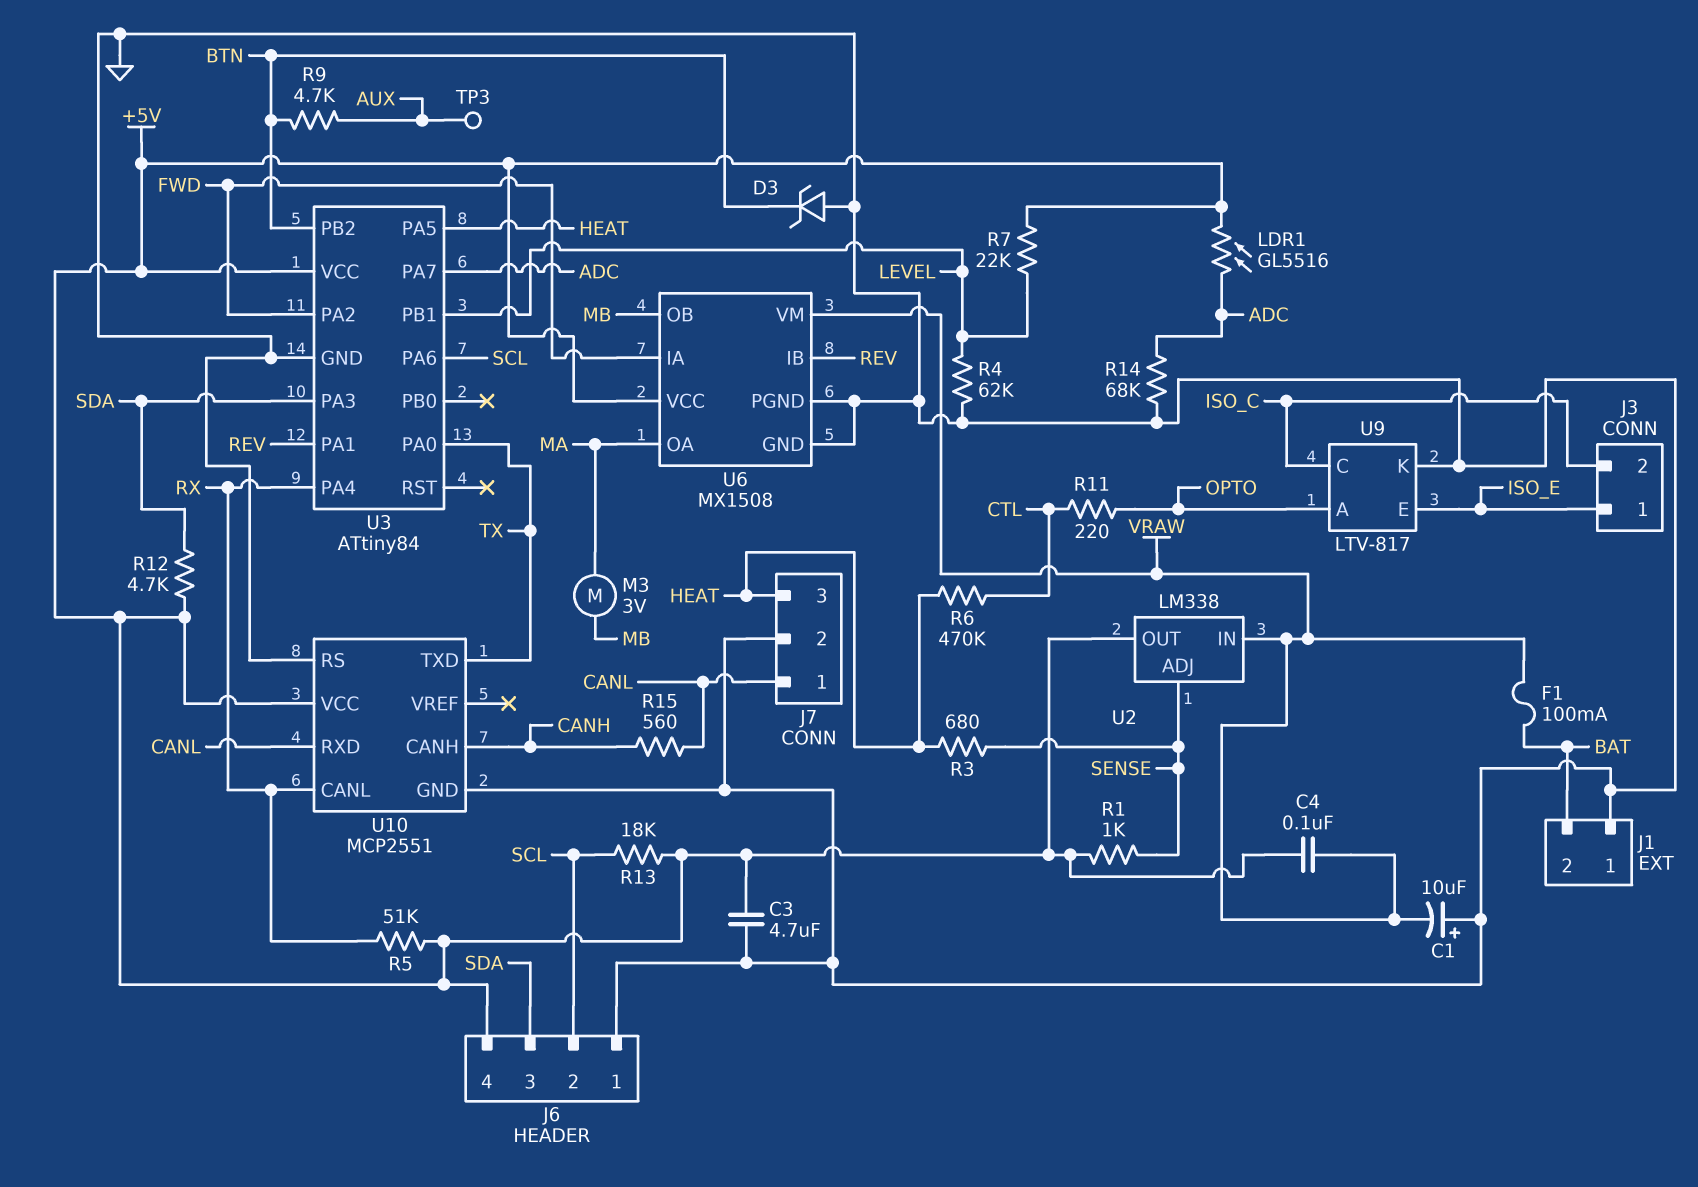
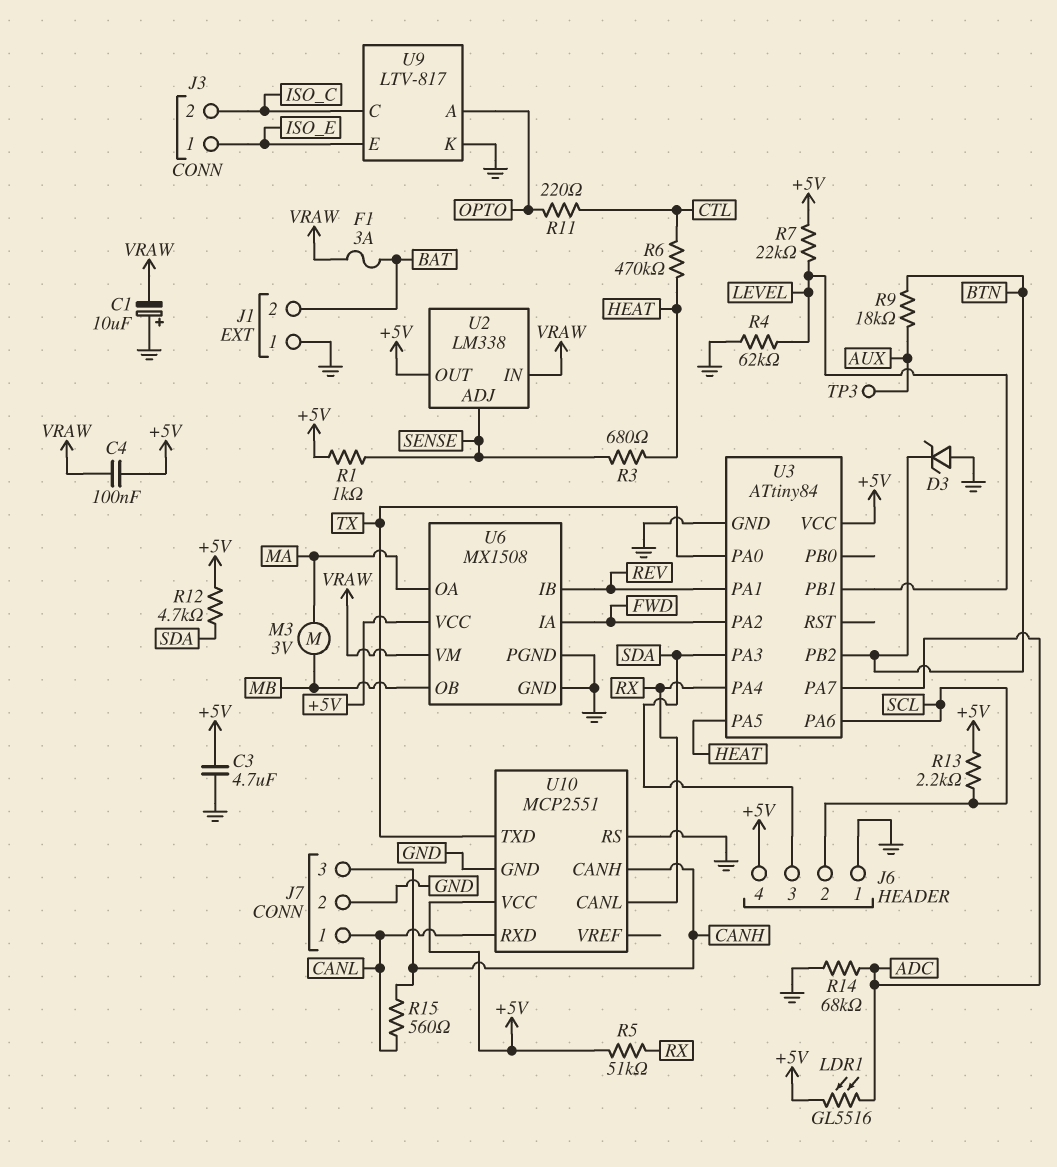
F1: 100mA (BAT, VRAW) -> 3A (BAT, VRAW)
J7 pin 3: HEAT -> CANH
R9: 4.7k (AUX, BTN) -> 18k (AUX, BTN)
R13: 18k (+5V, SCL) -> 2.2k (+5V, SCL)

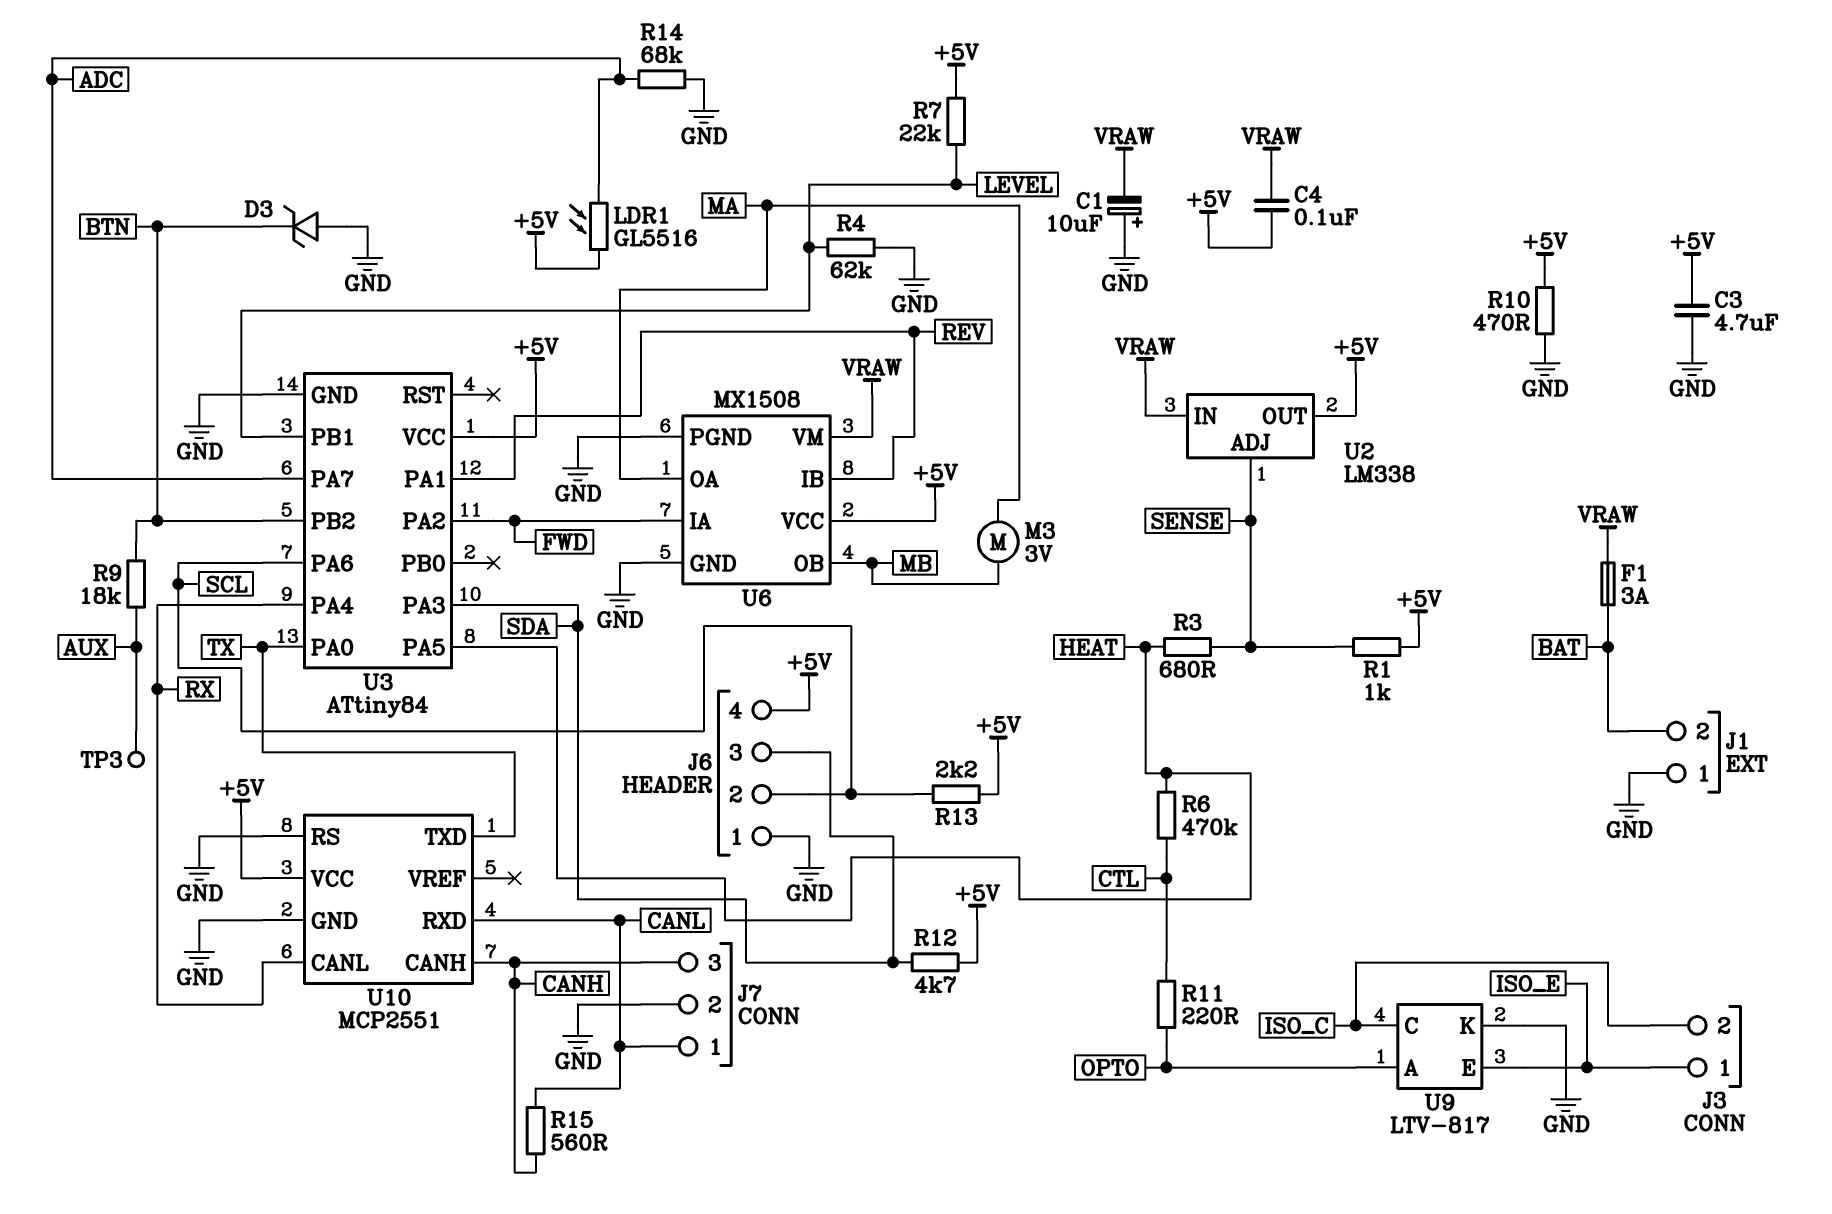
R5: 51k (+5V, RX) -> none
R10: none -> 470 (+5V, GND)

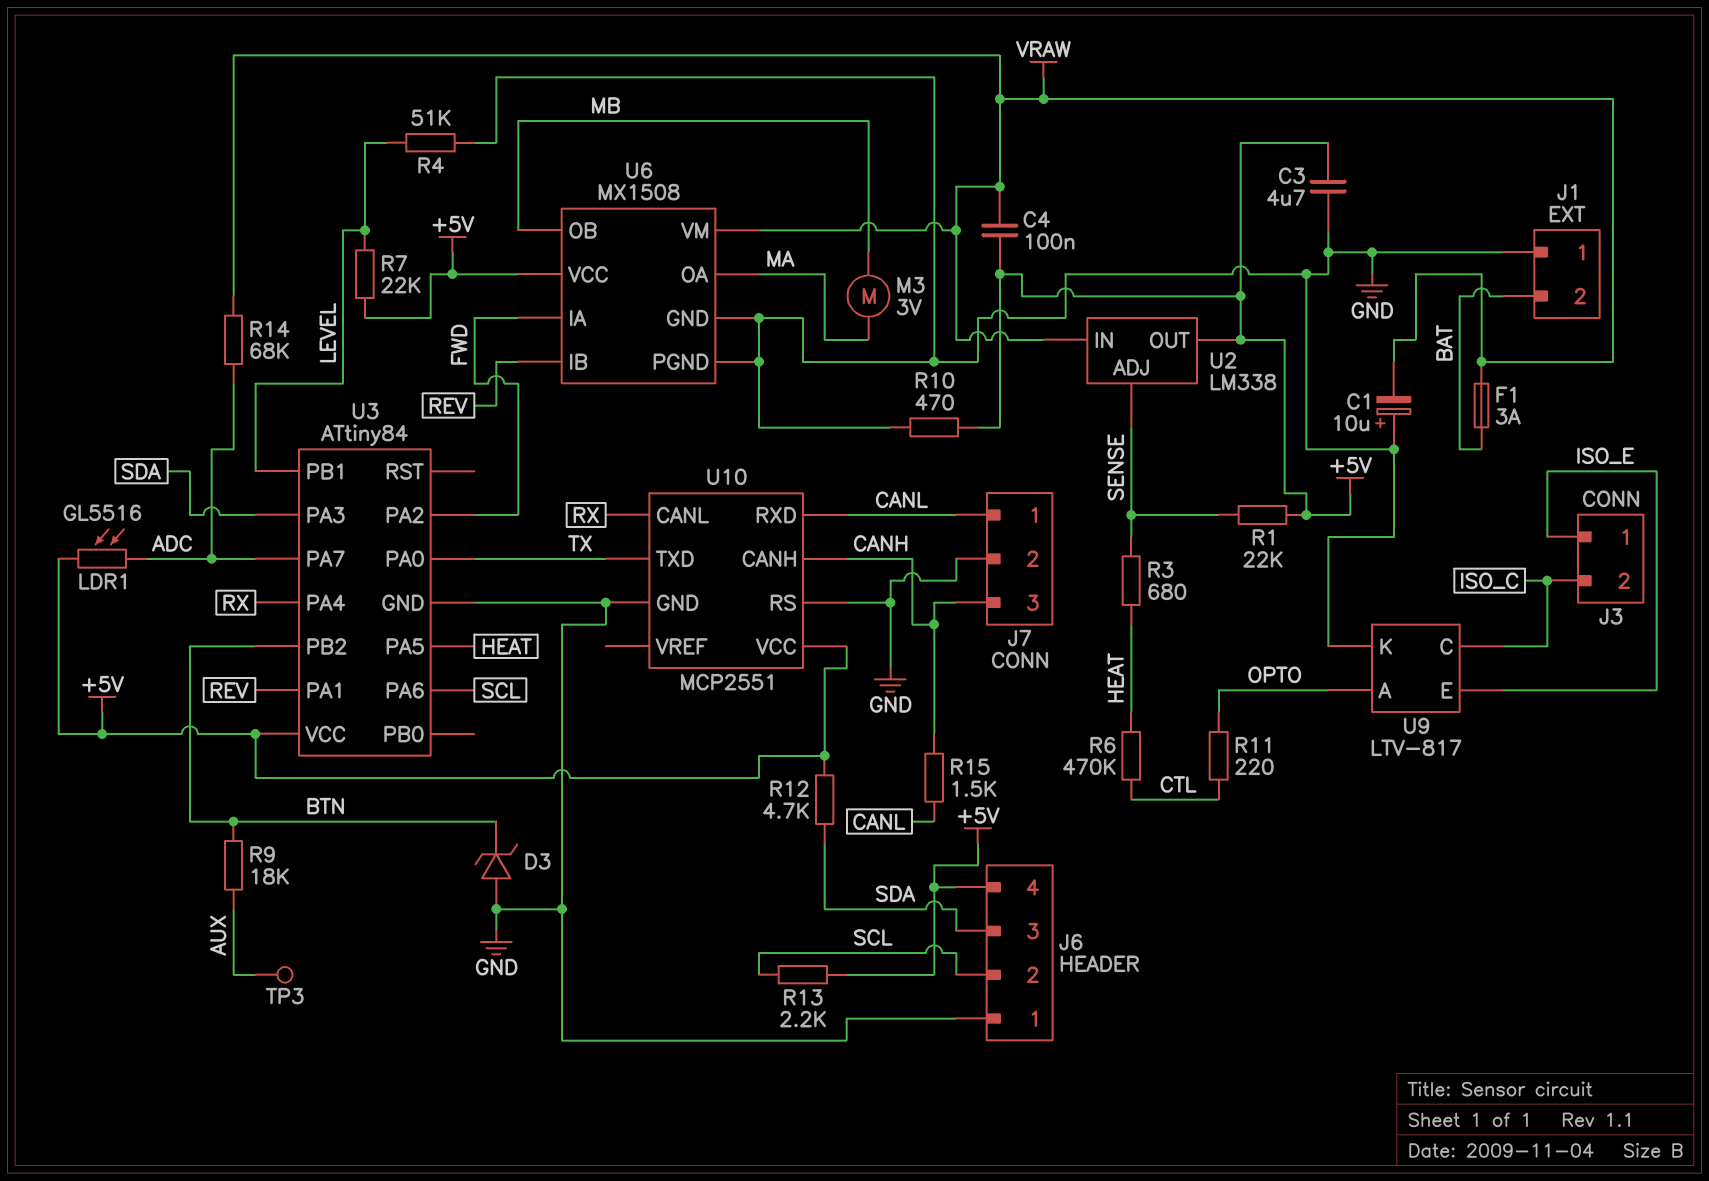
R1: 1k (+5V, SENSE) -> 22k (+5V, SENSE)
R4: 62k (GND, LEVEL) -> 51k (GND, LEVEL)
R14: 68k (ADC, GND) -> 68k (ADC, VRAW)
R15: 560 (CANH, CANL) -> 1.5k (CANH, CANL)

